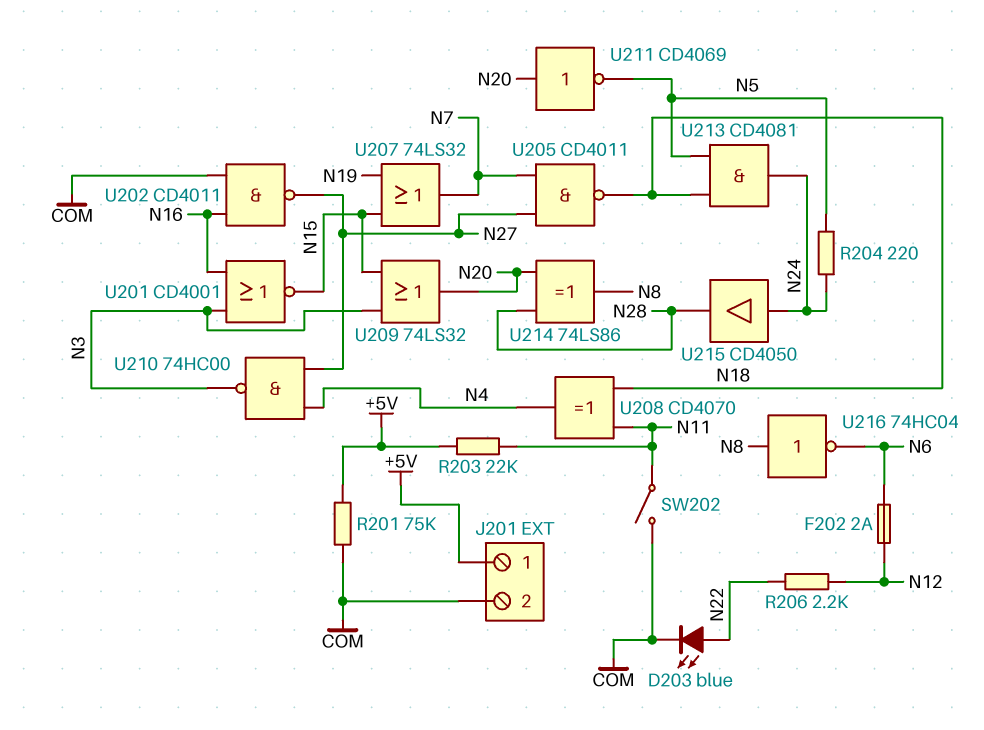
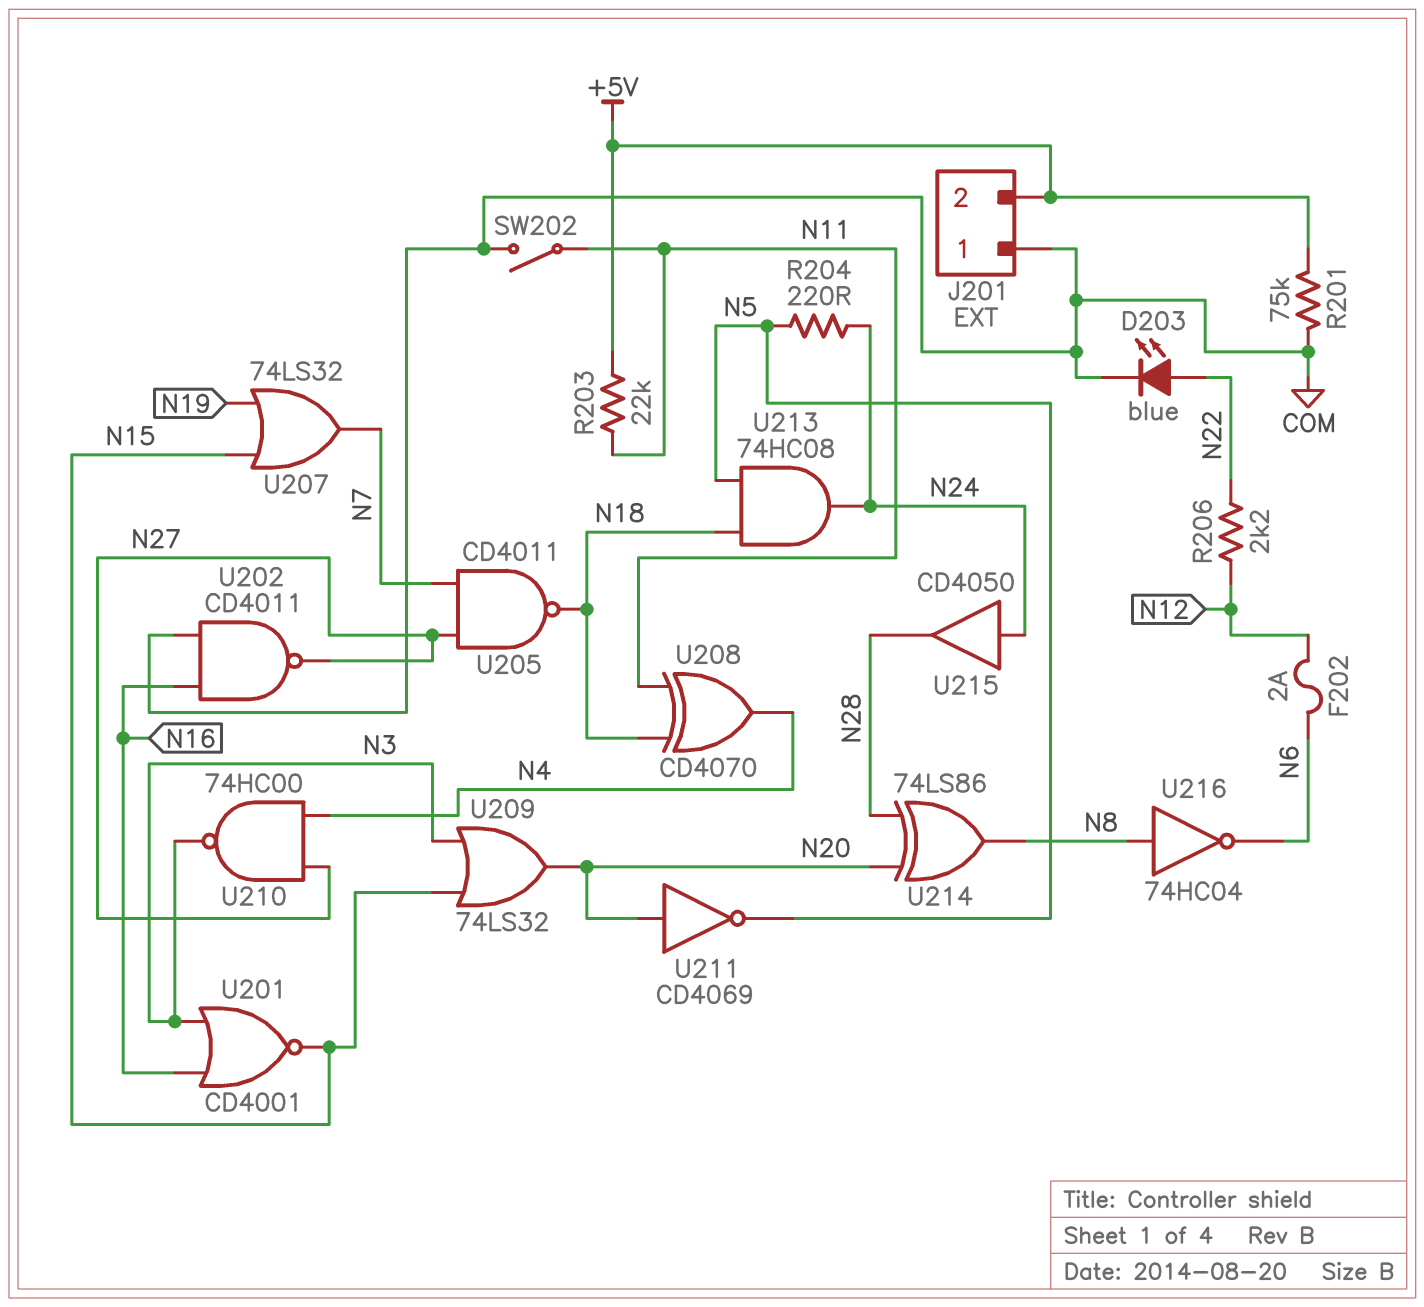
J201 pin 1: +5V -> COM
J201 pin 2: COM -> +5V
U213: AND CD4081 (in N5, in N18, out N24) -> AND 74HC08 (in N5, in N18, out N24)

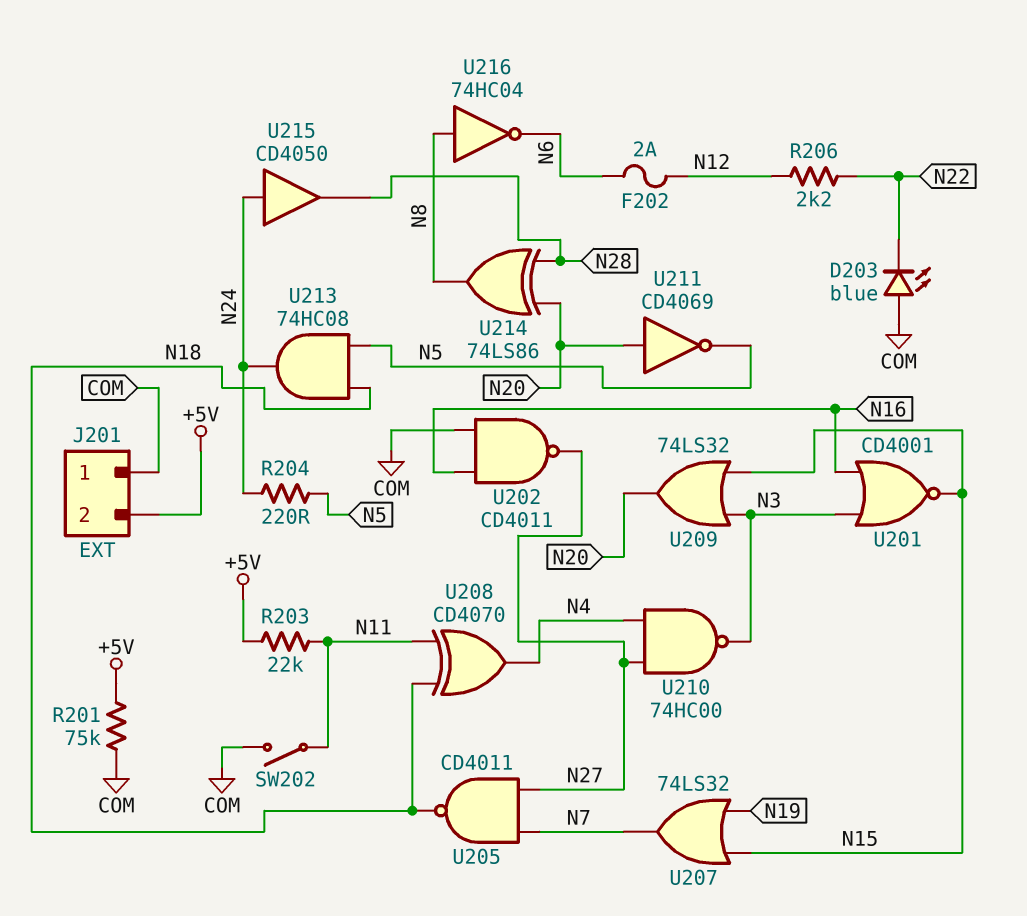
D203: LED blue (A N22, K COM) -> LED blue (A COM, K N22)

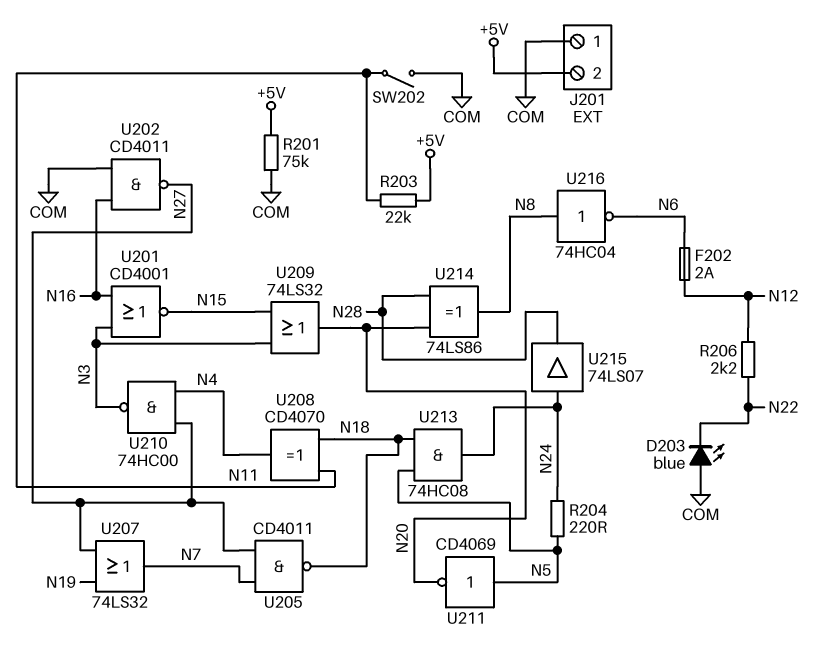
U207: OR 74LS32 (in N15, in N19, out N7) -> OR 74LS32 (in N19, in N27, out N7)
U211: NOT CD4069 (in N20, out N5) -> NOT CD4069 (in N5, out N20)
U215: buffer CD4050 (in N24, out N28) -> buffer 74LS07 (in N24, out N28)

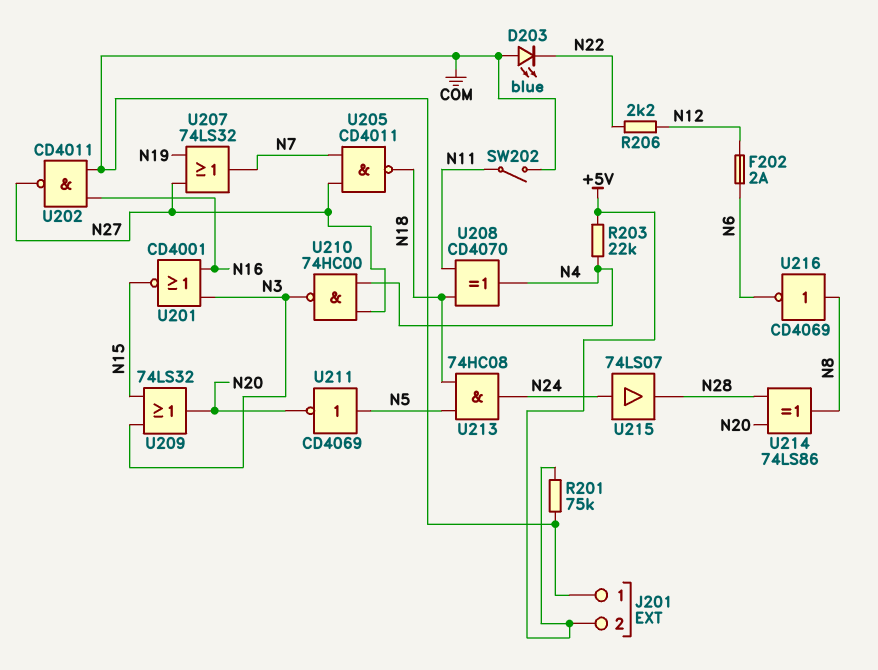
R203: 22k (+5V, N11) -> 22k (+5V, N4)
R204: 220 (N5, N24) -> none
U216: NOT 74HC04 (in N8, out N6) -> NOT CD4069 (in N8, out N6)

